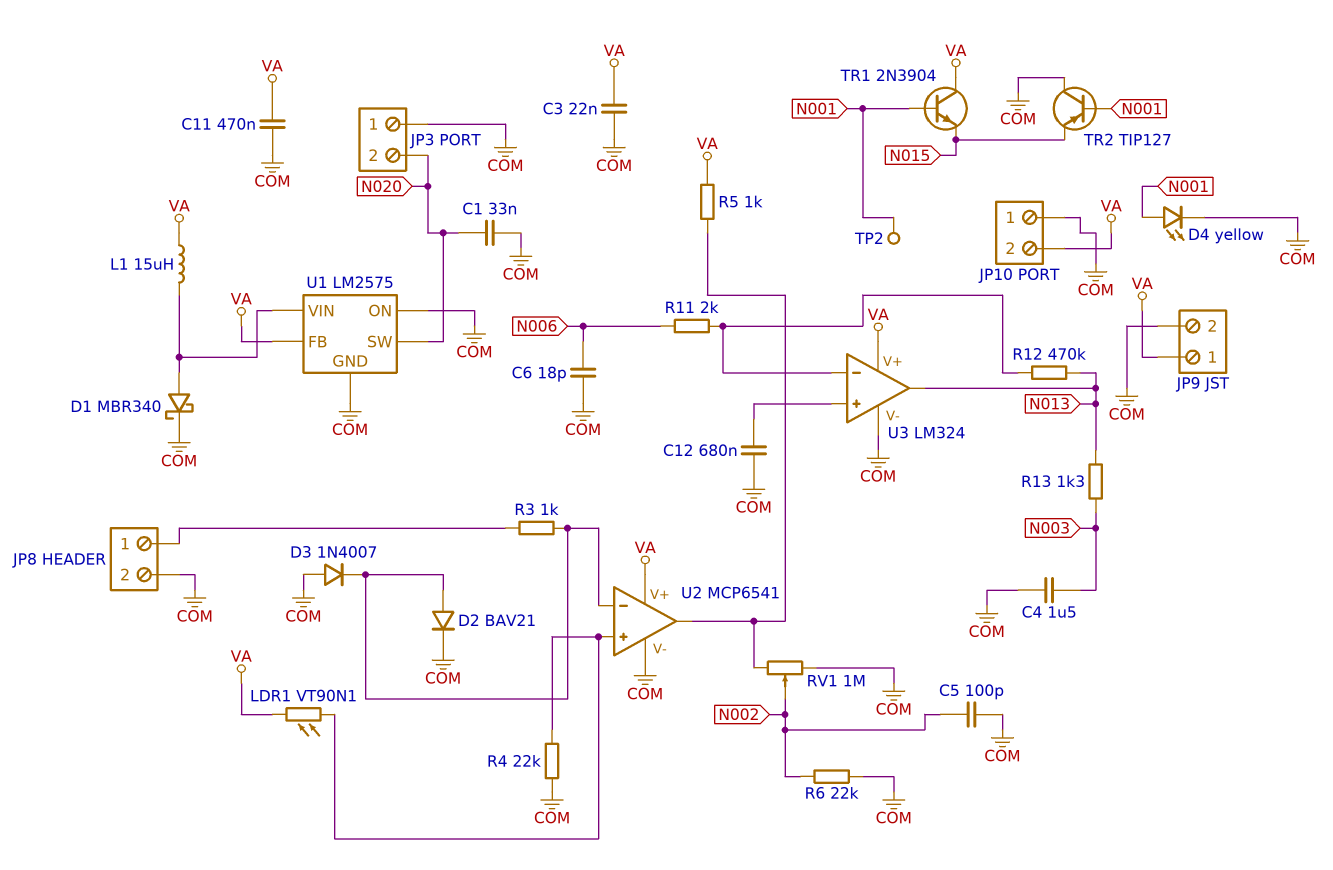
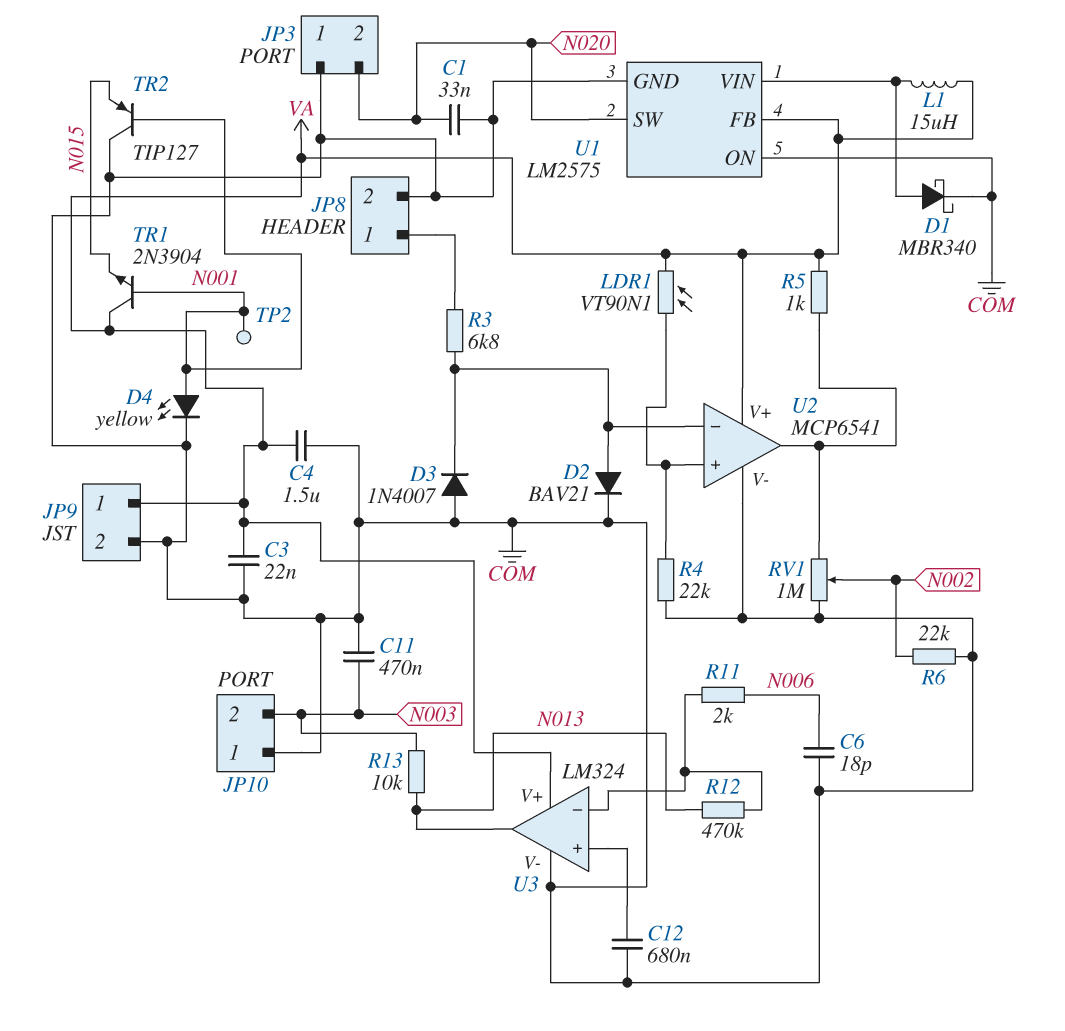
C4: 1.5uF (COM, N003) -> 1.5uF (COM, VA)
C5: 100pF (COM, N002) -> none
C11: 470nF (COM, VA) -> 470nF (COM, N003)
JP10 pin 2: VA -> N003
R3: 1k (JP8/1, U2/in-) -> 6.8k (JP8/1, U2/in-)
R13: 1.3k (N003, N013) -> 10k (N003, N013)

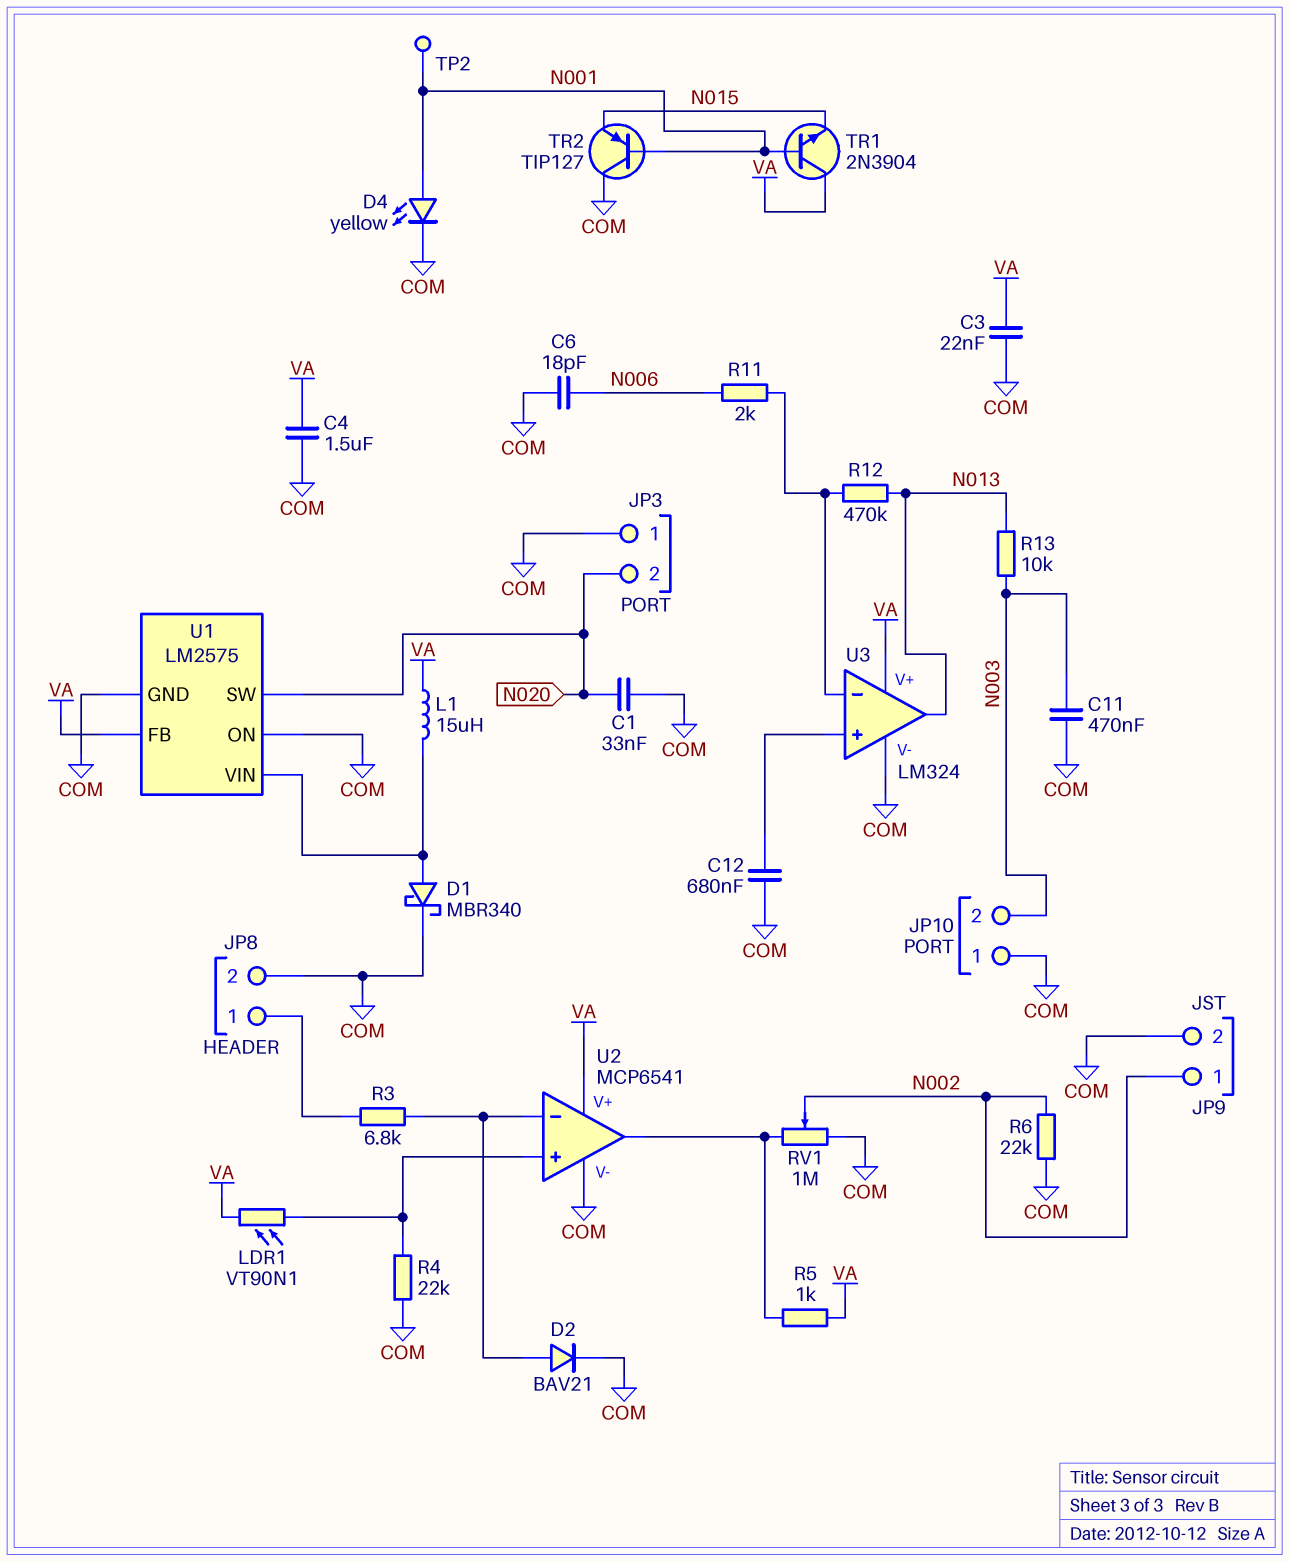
D3: diode 1N4007 (A COM, K U2/in-) -> none
JP9 pin 1: VA -> N002

